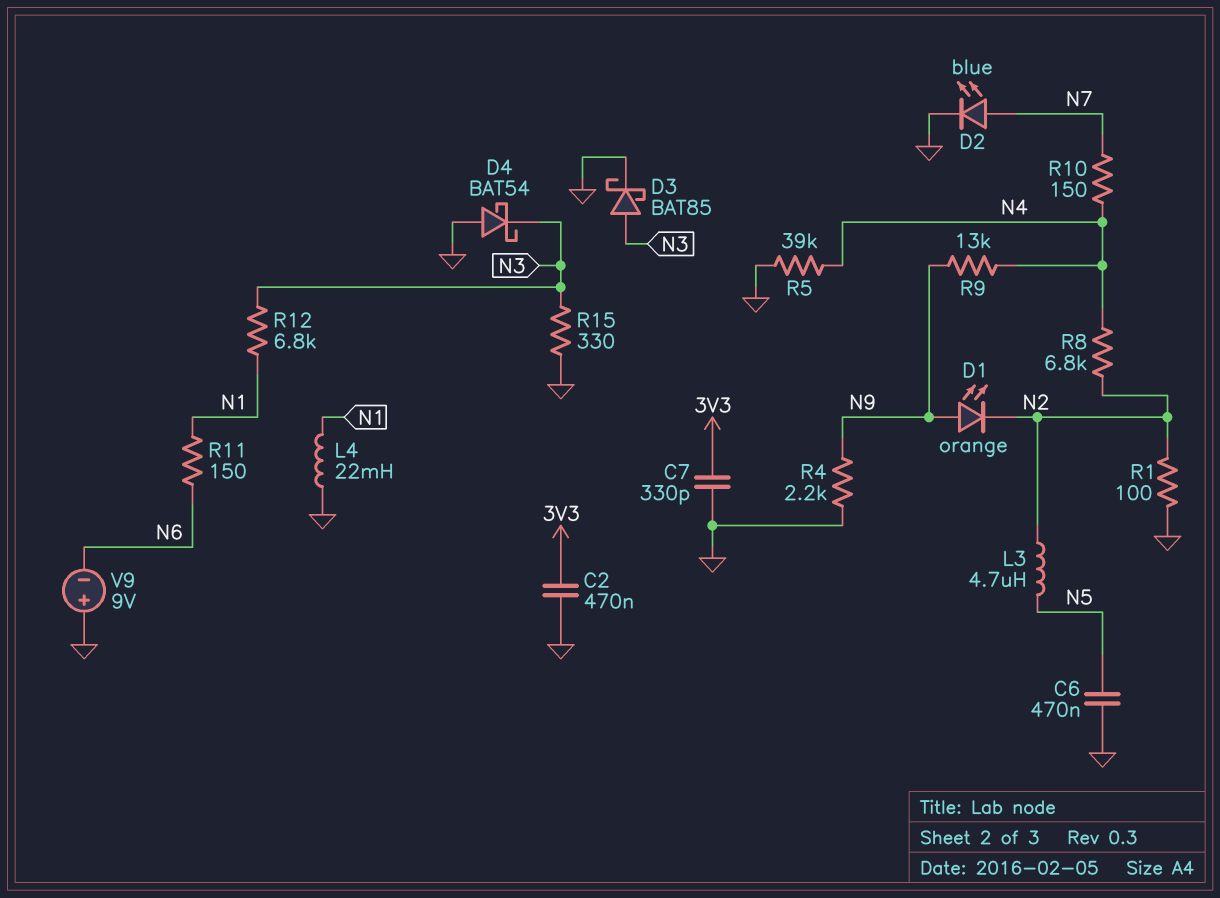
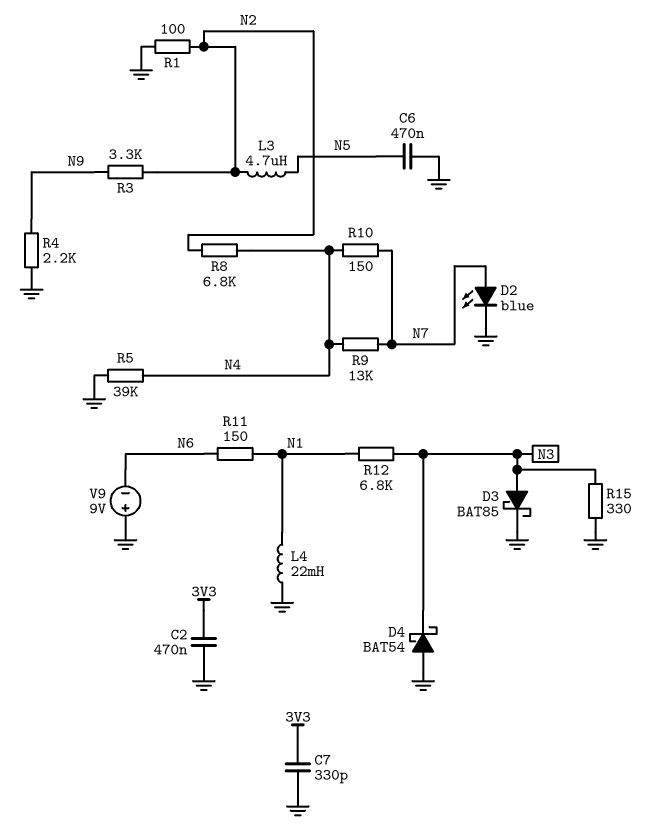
D1: LED orange (A N9, K N2) -> none
R3: none -> 3.3k (N2, N9)
R9: 13k (N4, N9) -> 13k (N4, N7)

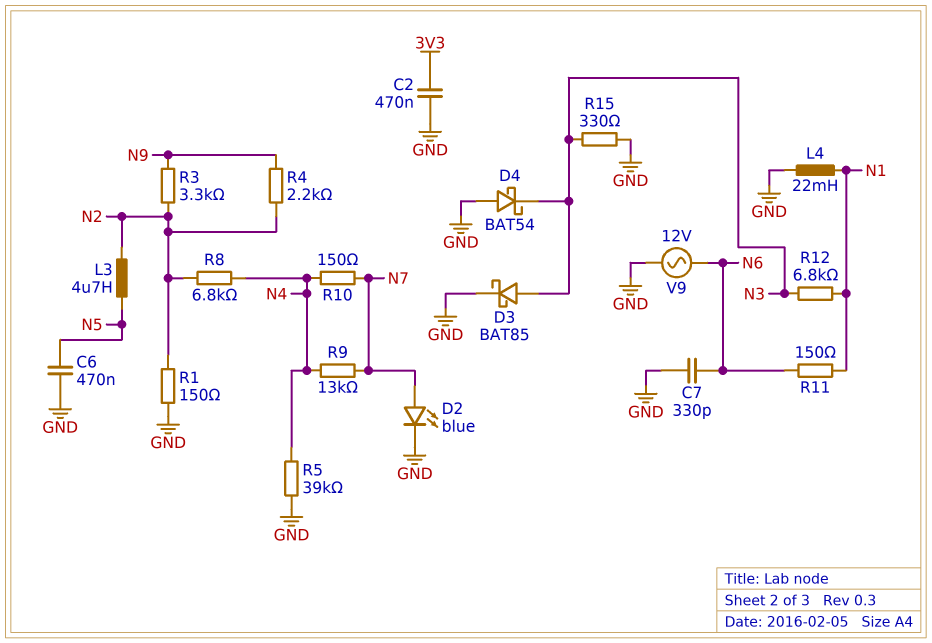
C7: 330pF (3V3, GND) -> 330pF (GND, N6)
R1: 100 (GND, N2) -> 150 (GND, N2)
R4: 2.2k (GND, N9) -> 2.2k (N2, N9)
V9: 9V (plus GND, minus N6) -> AC 12V (GND, N6)

